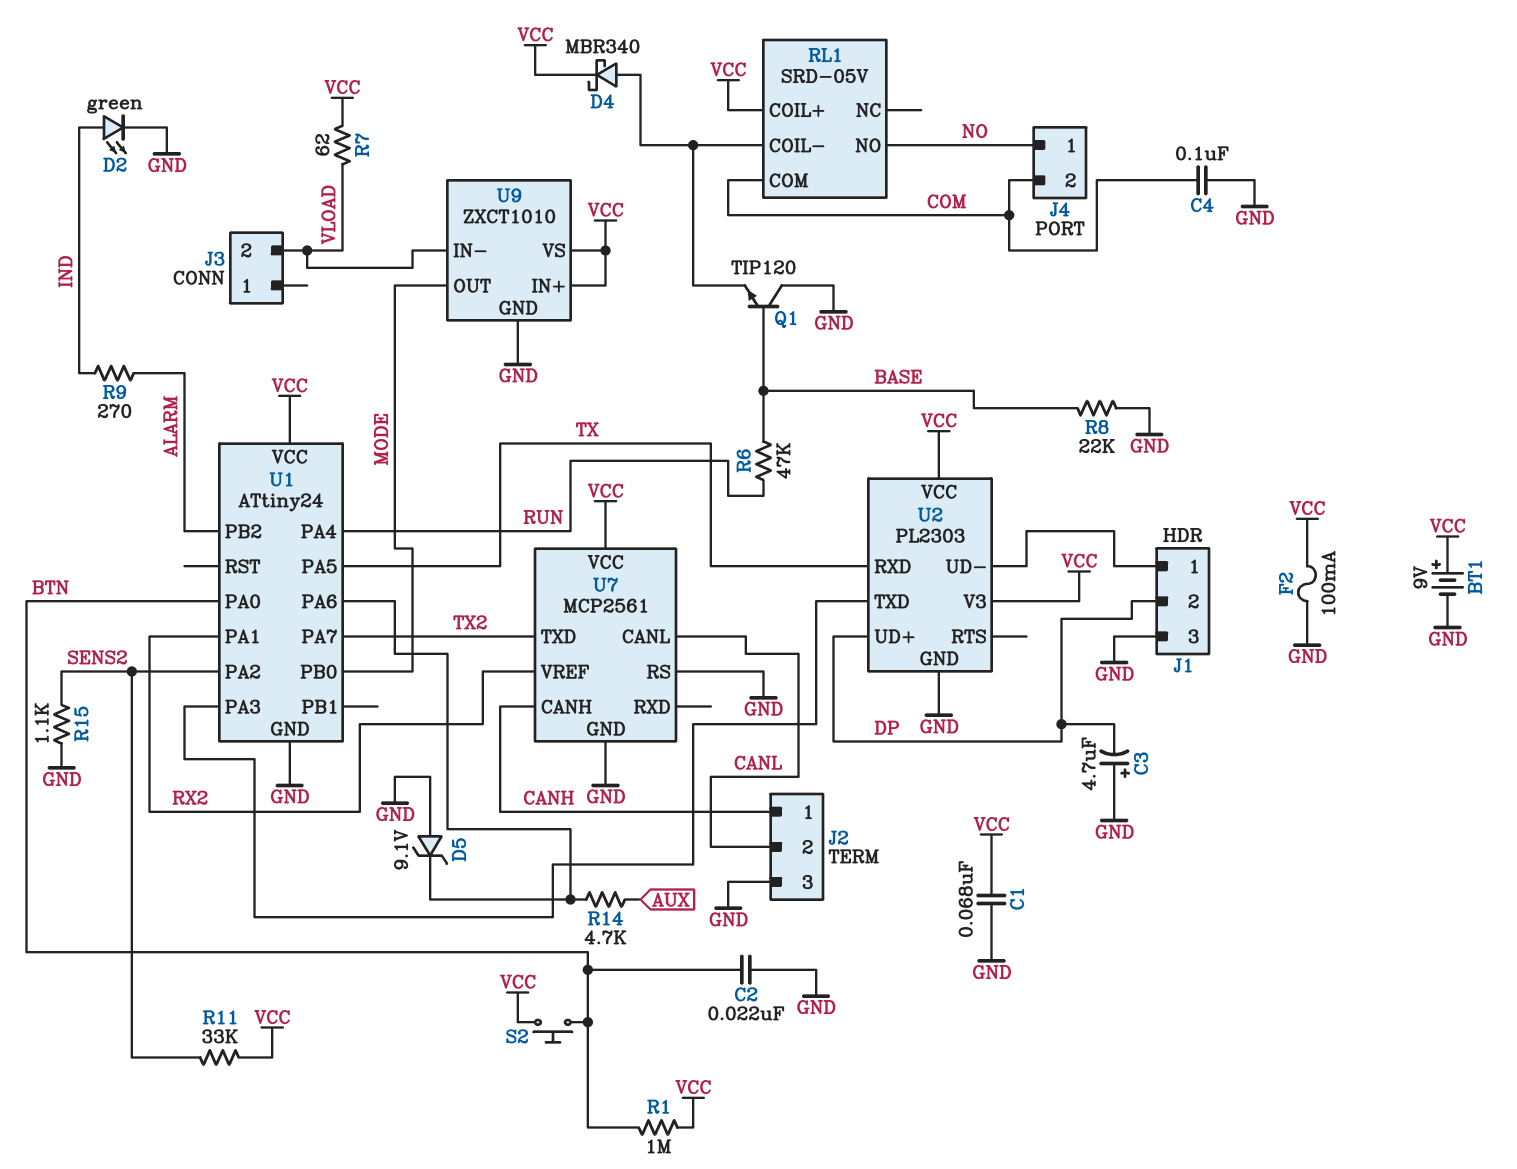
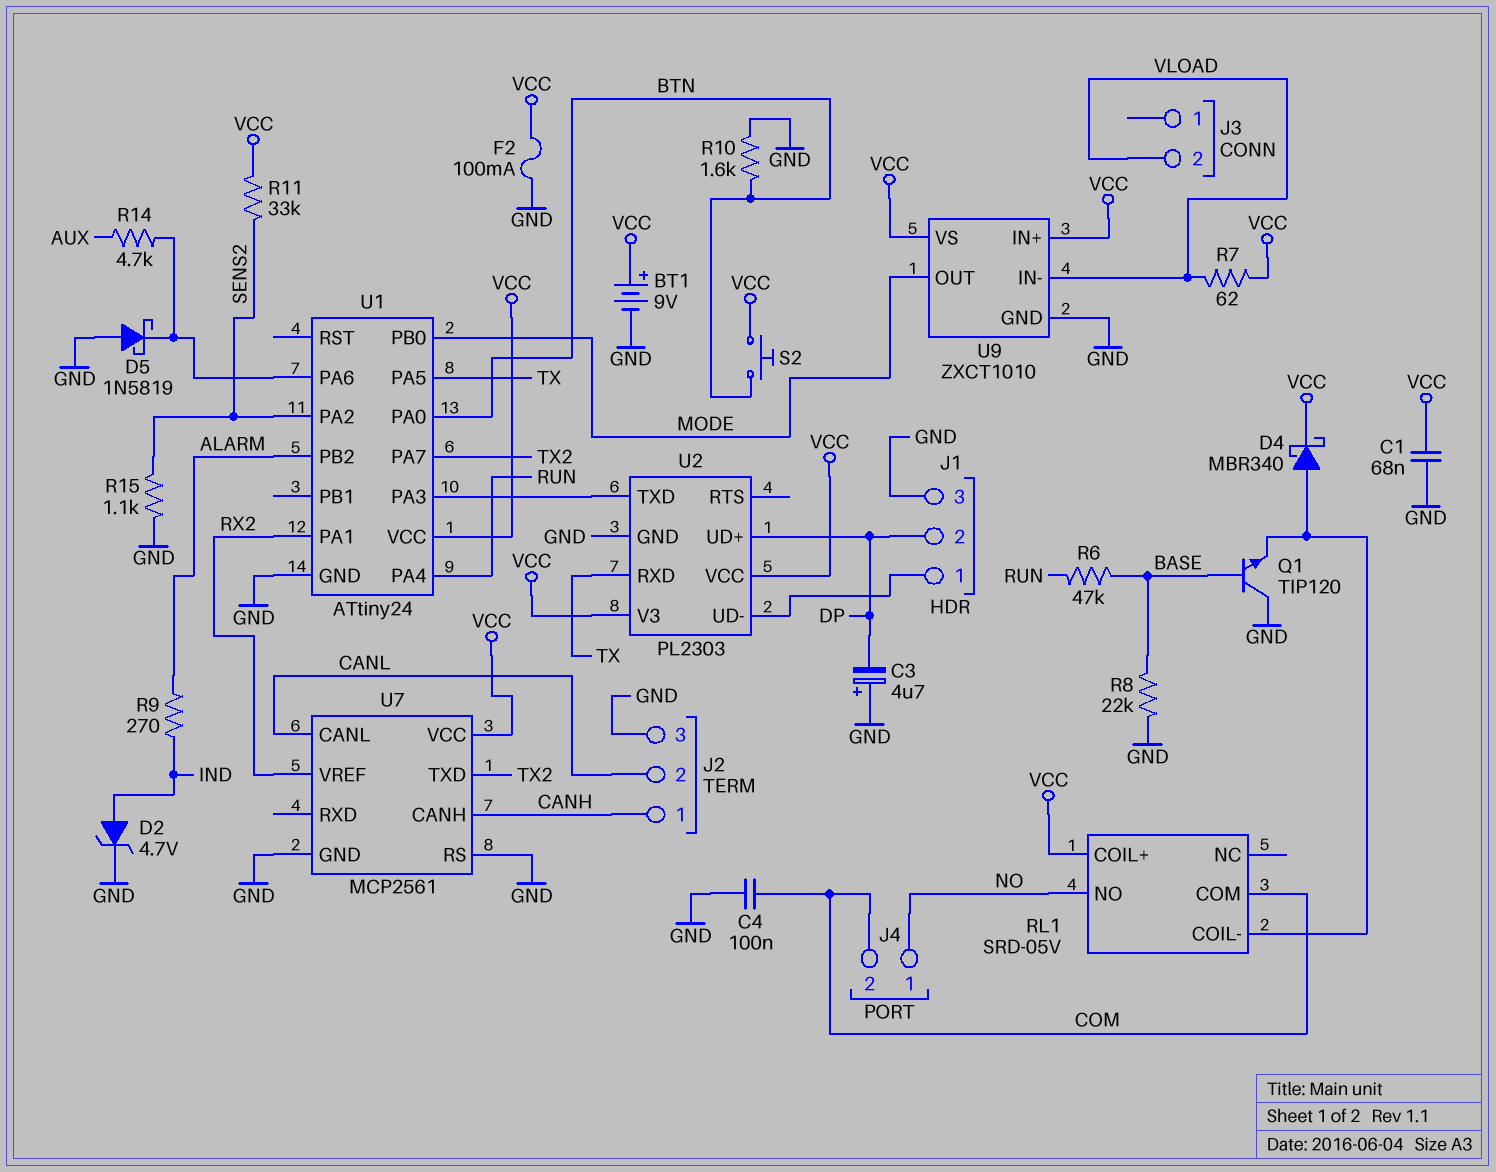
C2: 22nF (BTN, GND) -> none
D2: LED green (A IND, K GND) -> zener 4.7V (A IND, K GND)
D5: zener 9.1V (A GND, K U1/PA6) -> schottky 1N5819 (A GND, K U1/PA6)
R1: 1M (BTN, VCC) -> none
R10: none -> 1.6k (BTN, GND)

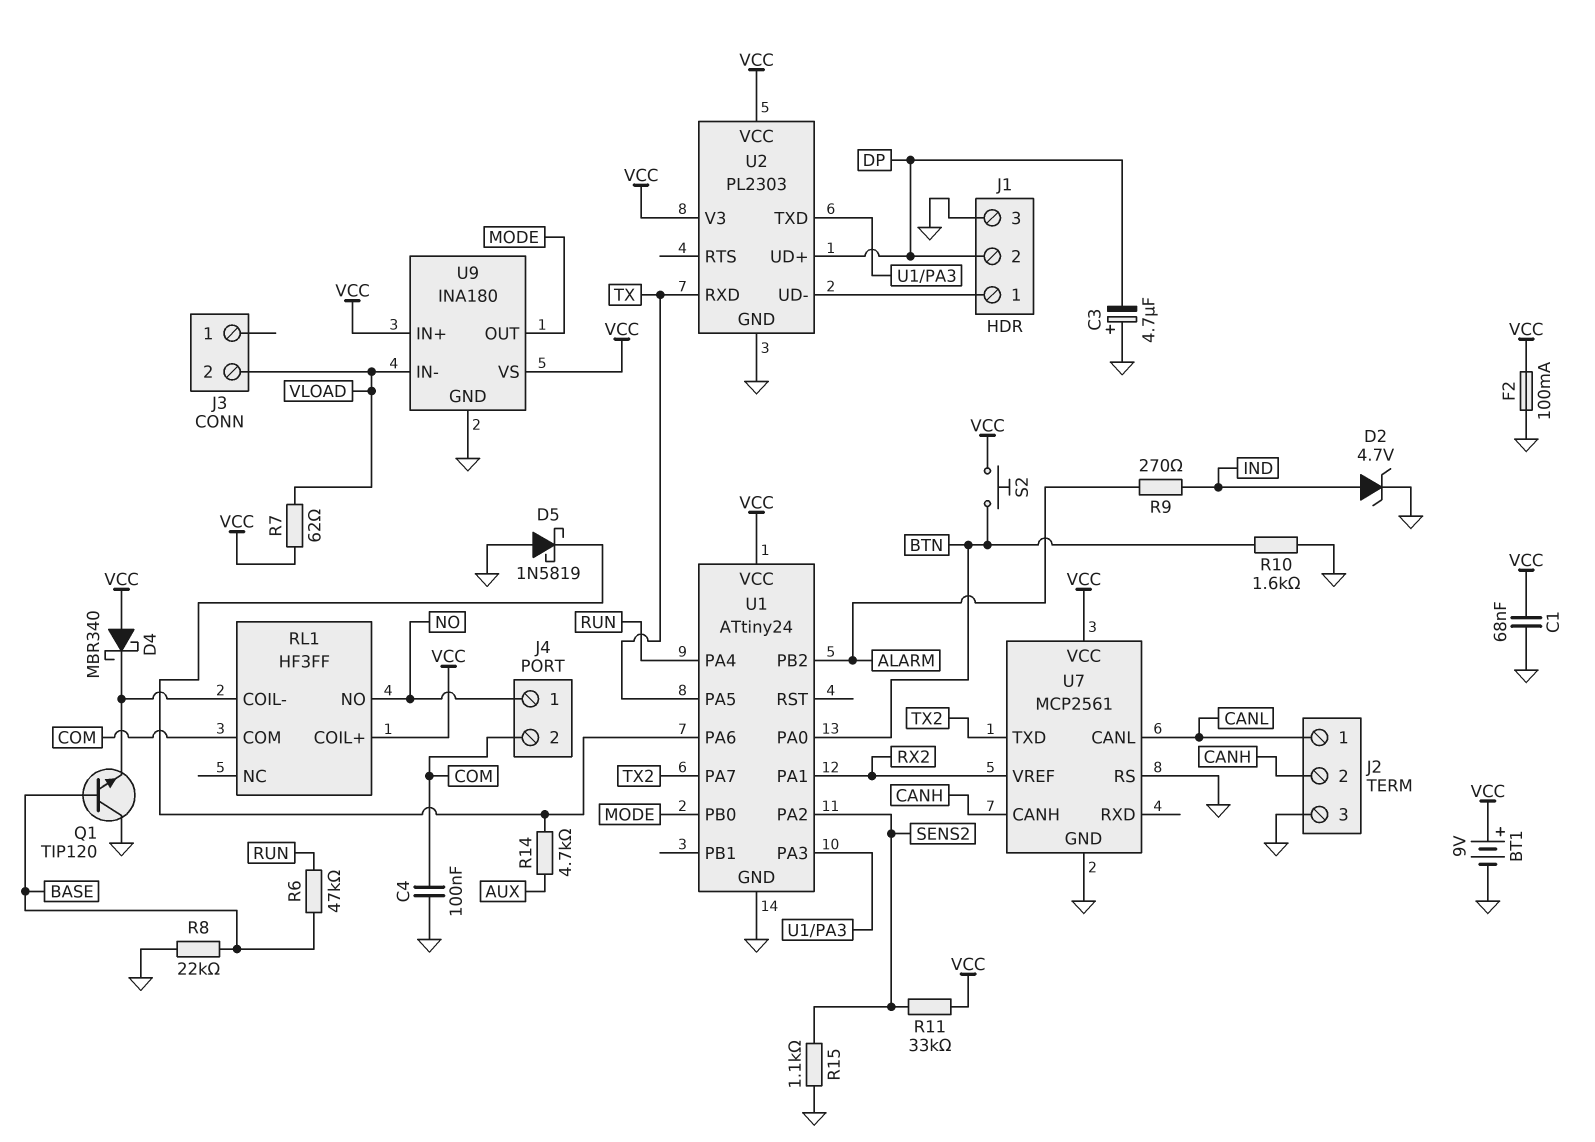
D4: schottky MBR340 (A RL1/COIL-, K VCC) -> schottky MBR340 (A VCC, K RL1/COIL-)
J2 pin 1: CANH -> CANL
J2 pin 2: CANL -> CANH
RL1: SRD-05V -> HF3FF
U9: ZXCT1010 -> INA180

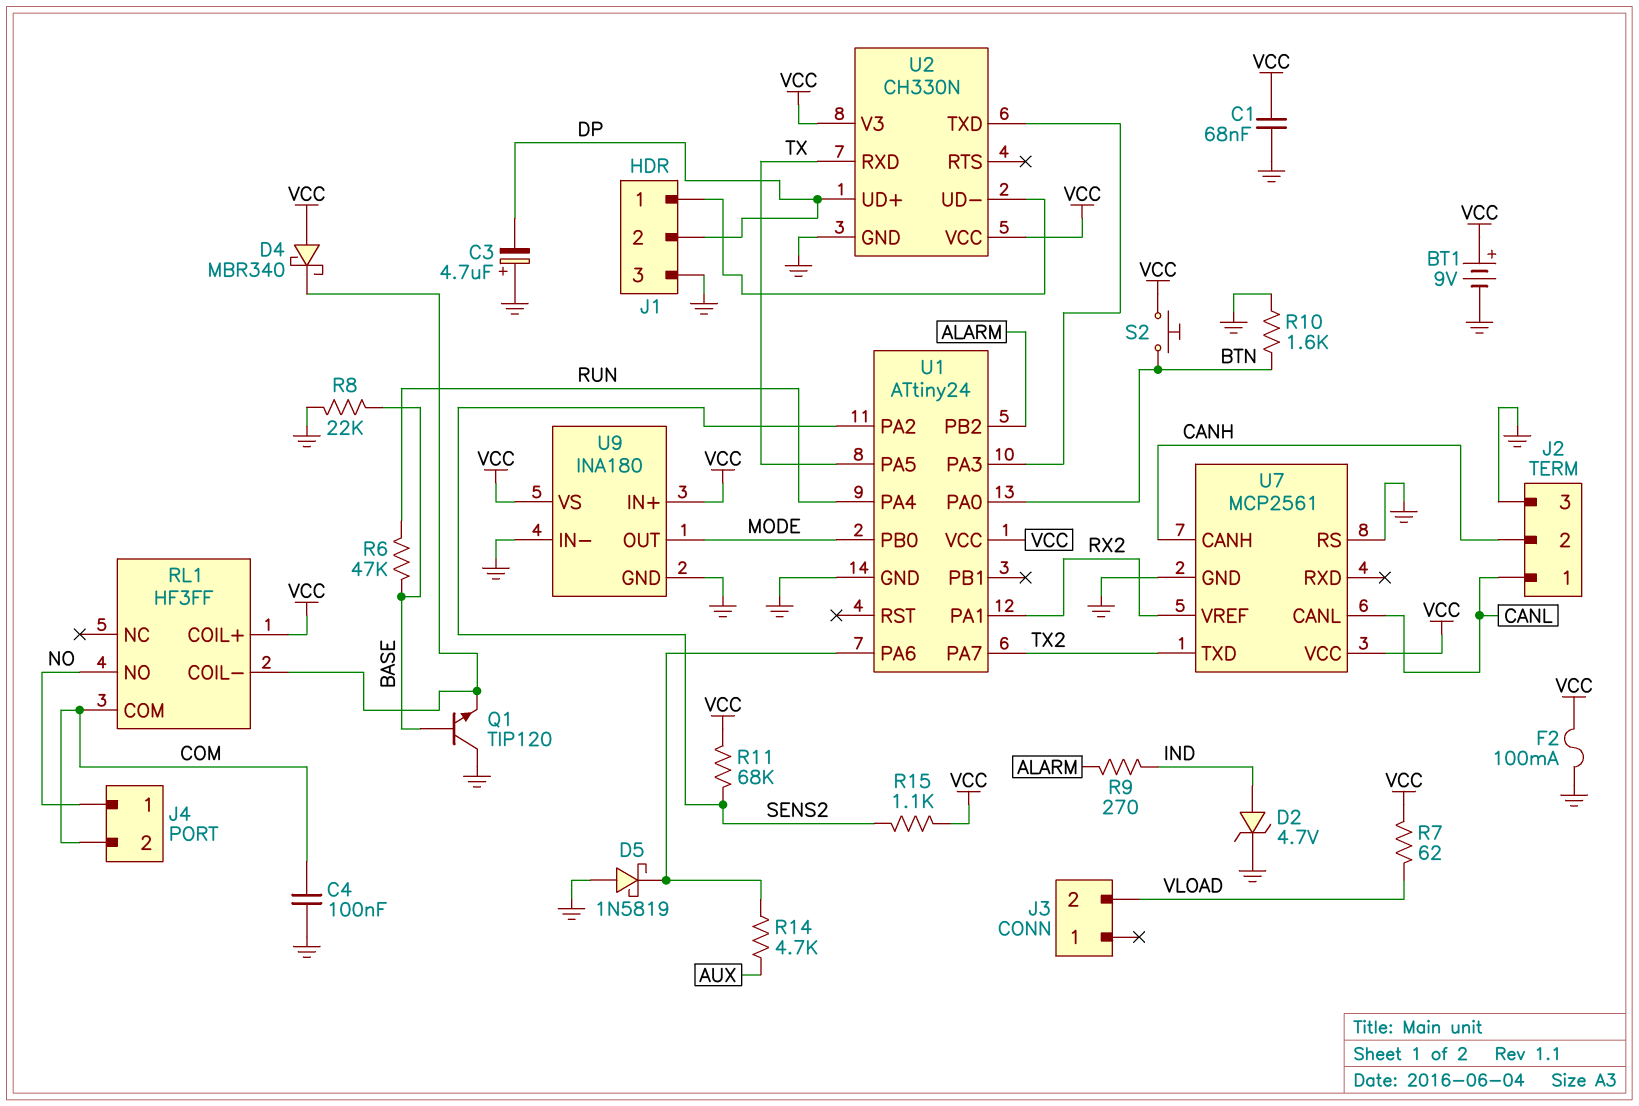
R11: 33k (SENS2, VCC) -> 68k (SENS2, VCC)
R15: 1.1k (GND, SENS2) -> 1.1k (SENS2, VCC)
U2: PL2303 -> CH330N
U9 pin IN-: VLOAD -> GND

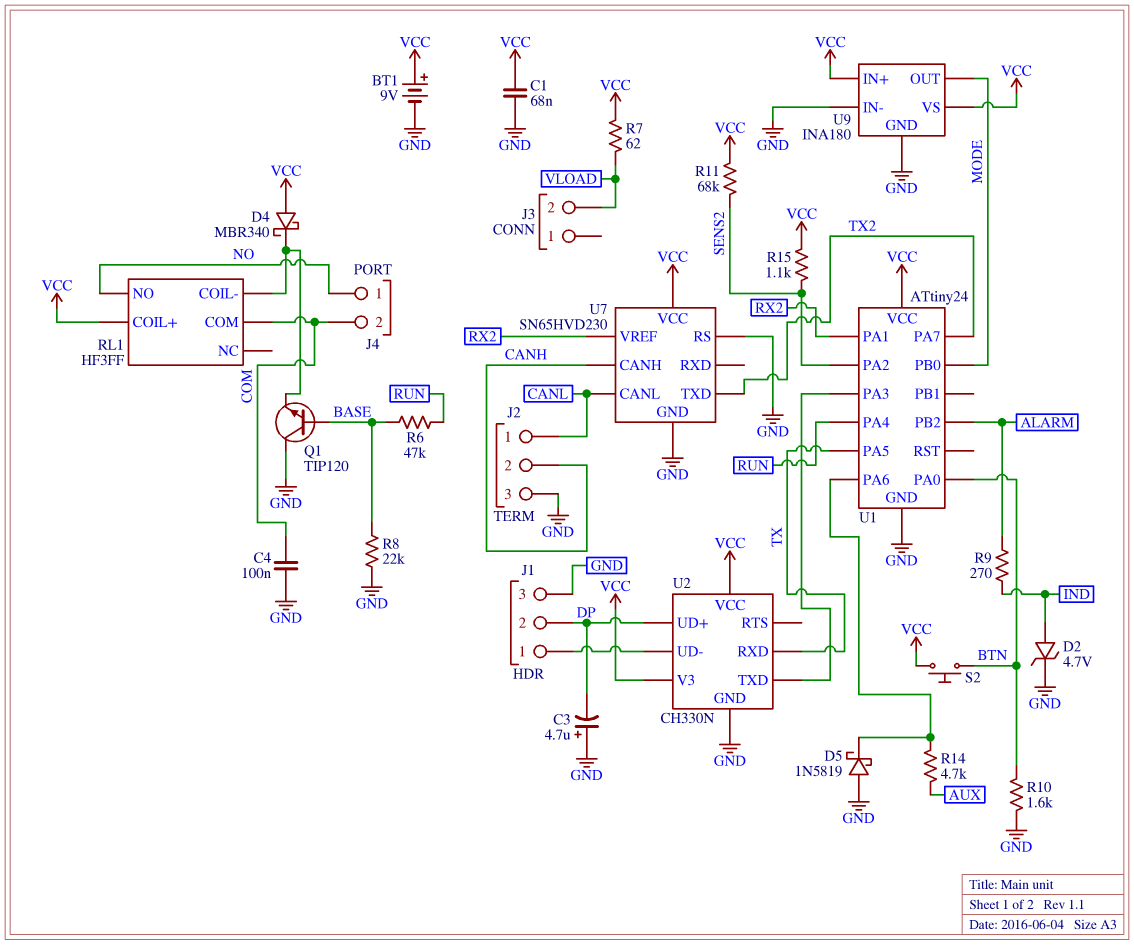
F2: 100mA (GND, VCC) -> none
U7: MCP2561 -> SN65HVD230

